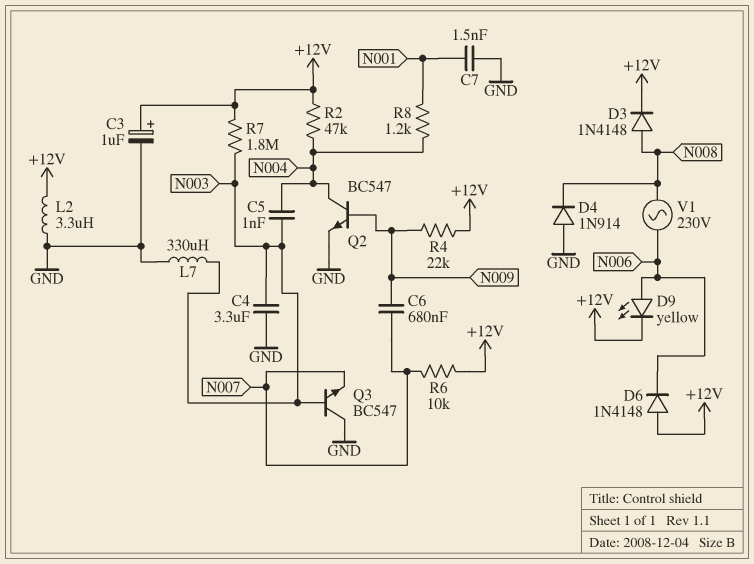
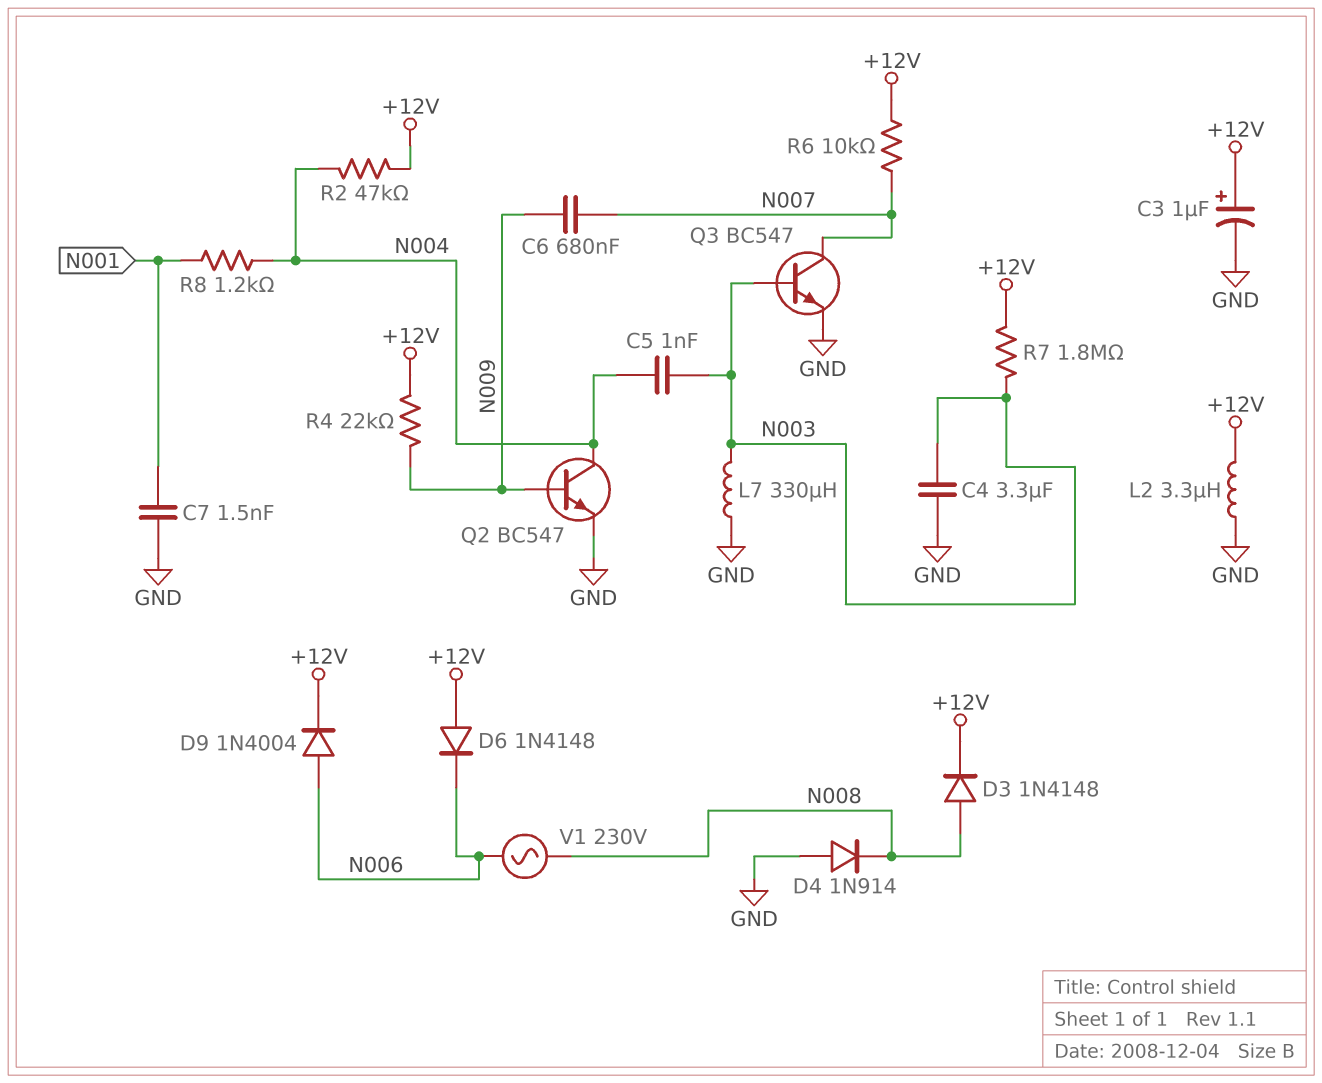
D9: LED yellow (A N006, K +12V) -> diode 1N4004 (A N006, K +12V)
Q3: NPN BC547 (B N003, C GND, E N007) -> NPN BC547 (B N003, C N007, E GND)

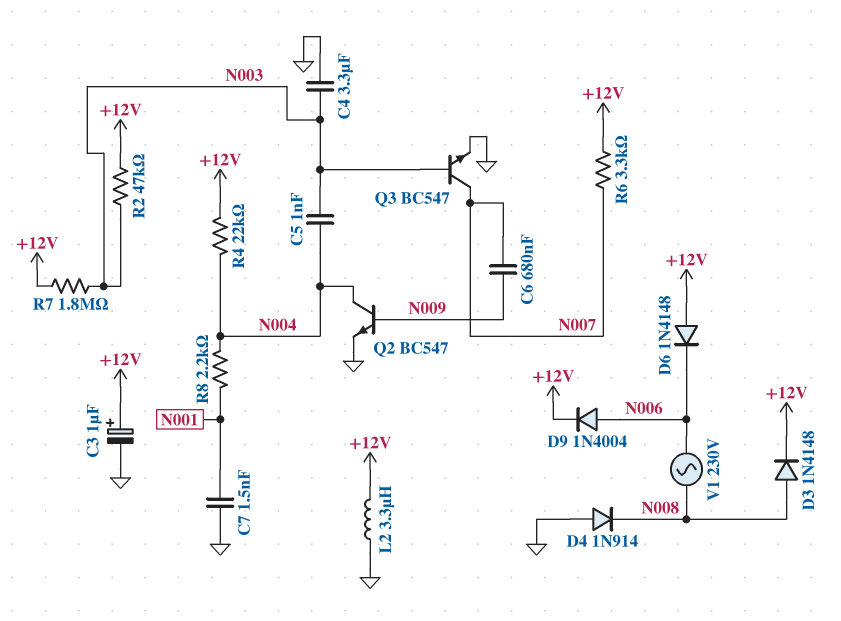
L7: 330uH (GND, N003) -> none
R2: 47k (+12V, N004) -> 47k (+12V, N003)
R4: 22k (+12V, N009) -> 22k (+12V, N004)
R6: 10k (+12V, N007) -> 3.3k (+12V, N007)
R8: 1.2k (N001, N004) -> 2.2k (N001, N004)

